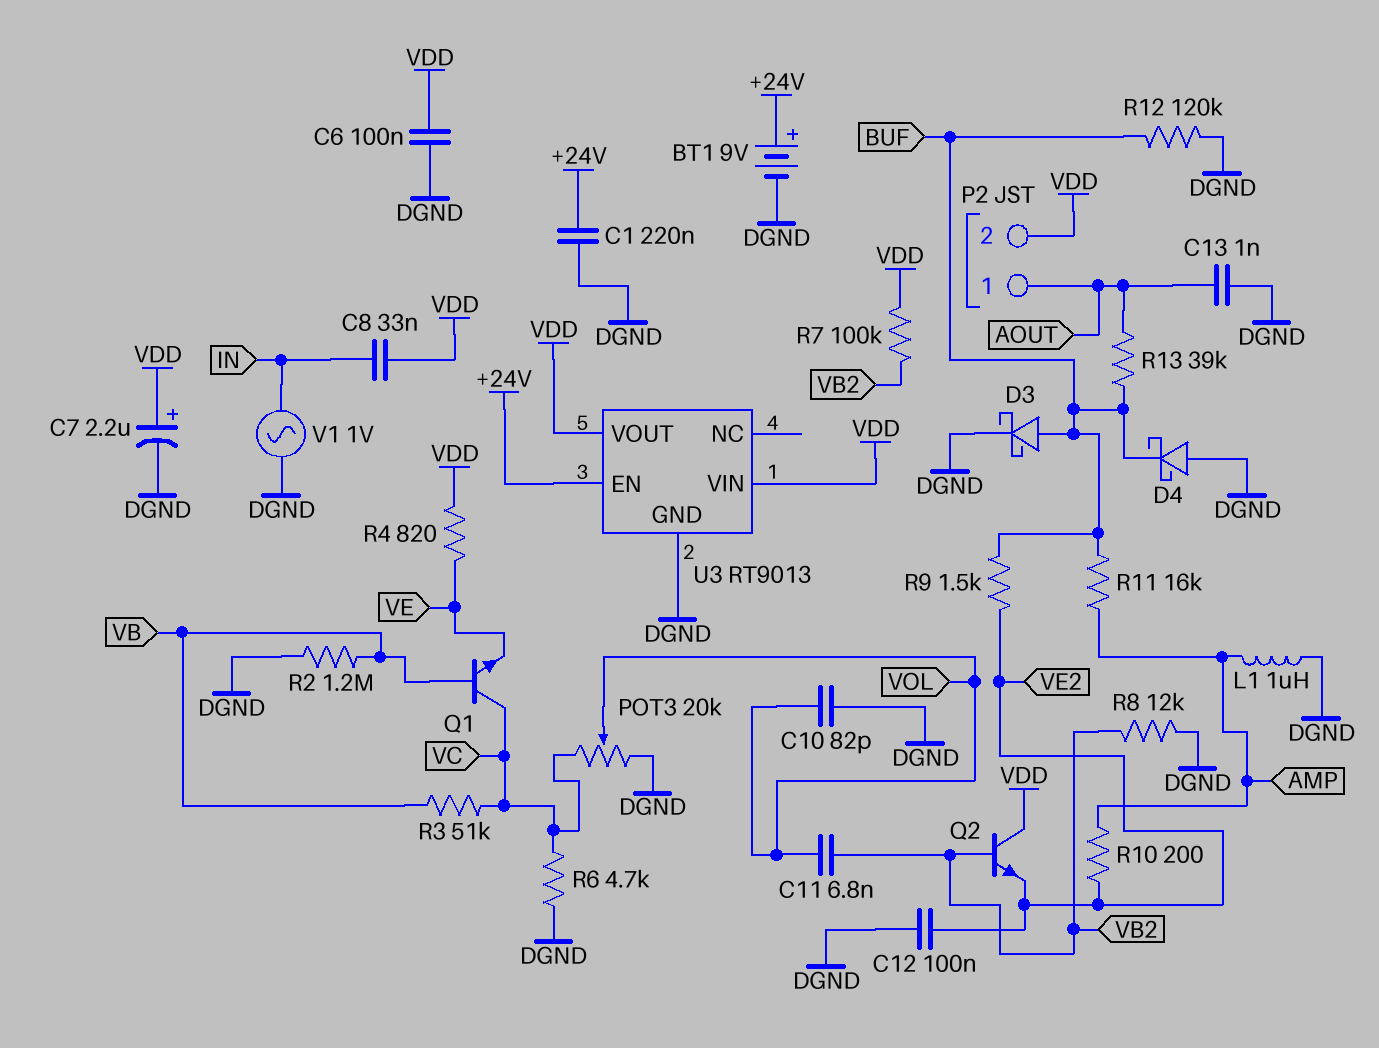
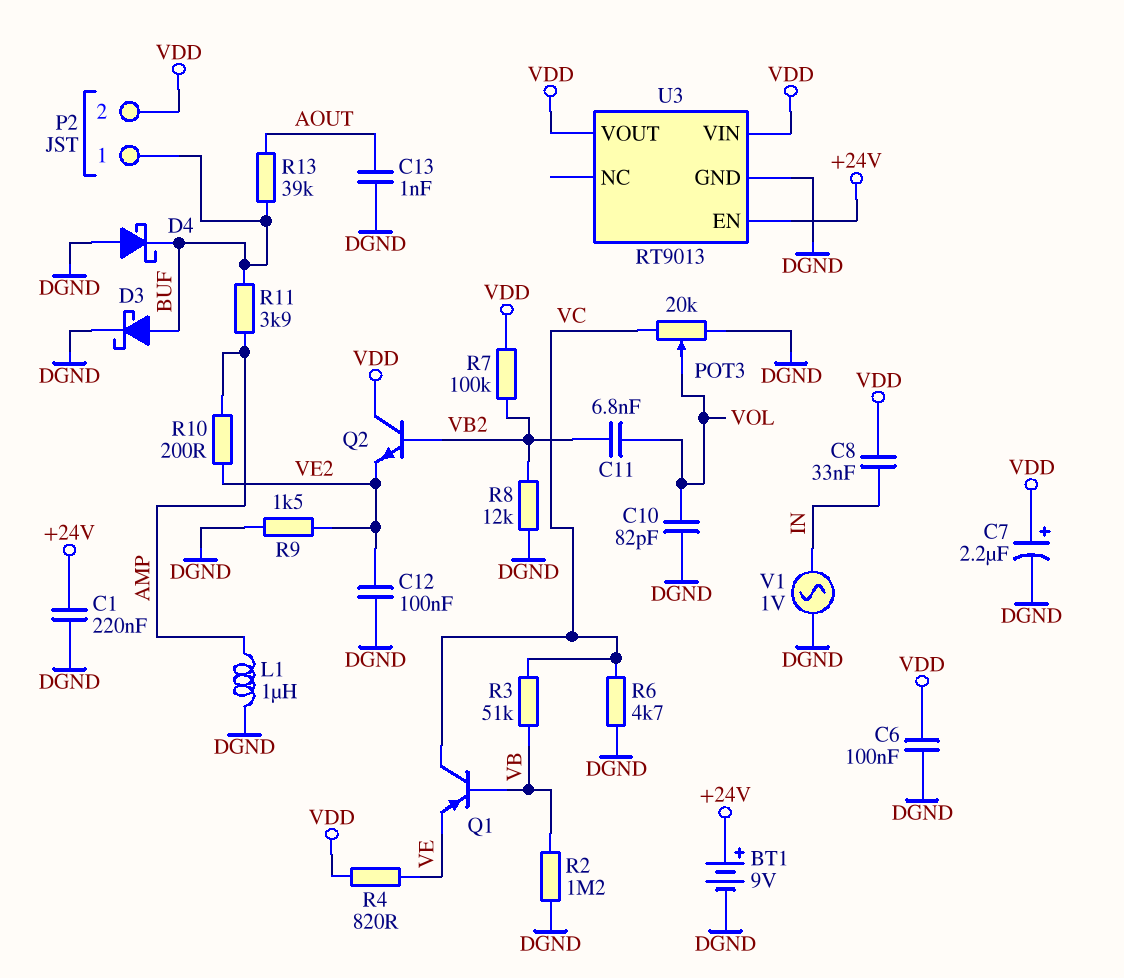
P2 pin 1: AOUT -> BUF
Q1: NPN (B VB, C VC, E VE) -> PNP (B VB, C VC, E VE)
R9: 1.5k (BUF, VE2) -> 1.5k (DGND, VE2)
R11: 16k (AMP, BUF) -> 3.9k (AMP, BUF)
R12: 120k (BUF, DGND) -> none

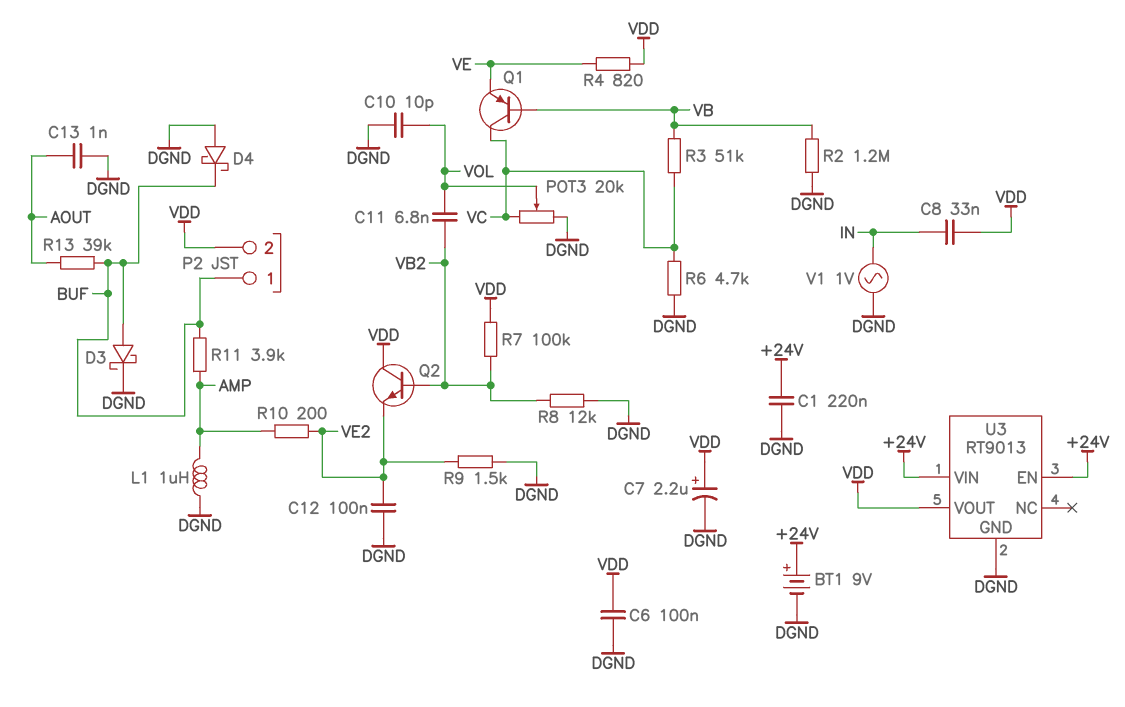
C10: 82pF (DGND, VOL) -> 10pF (DGND, VOL)
U3 pin VIN: VDD -> +24V

